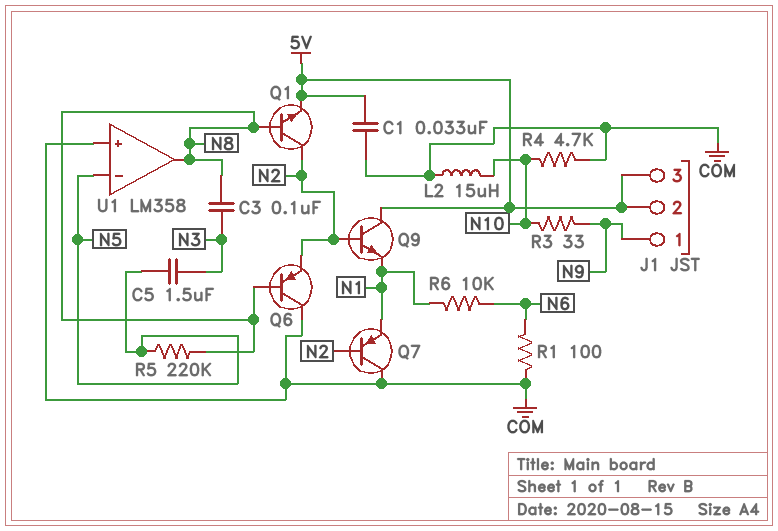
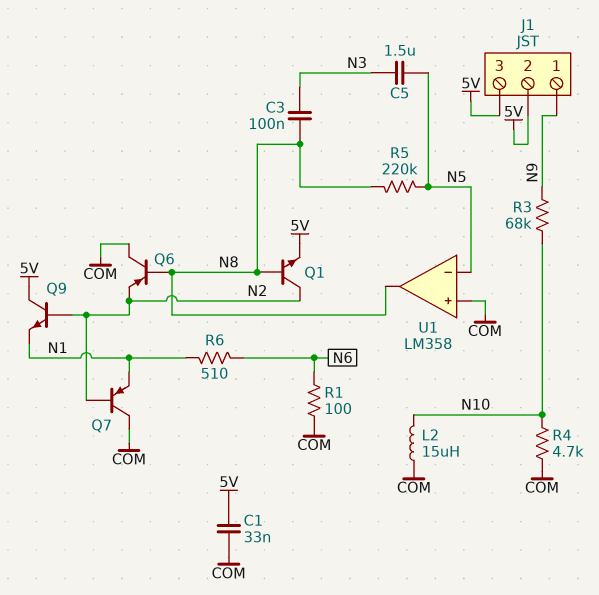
R3: 33 (N9, N10) -> 68k (N9, N10)
R6: 10k (N1, N6) -> 510 (N1, N6)

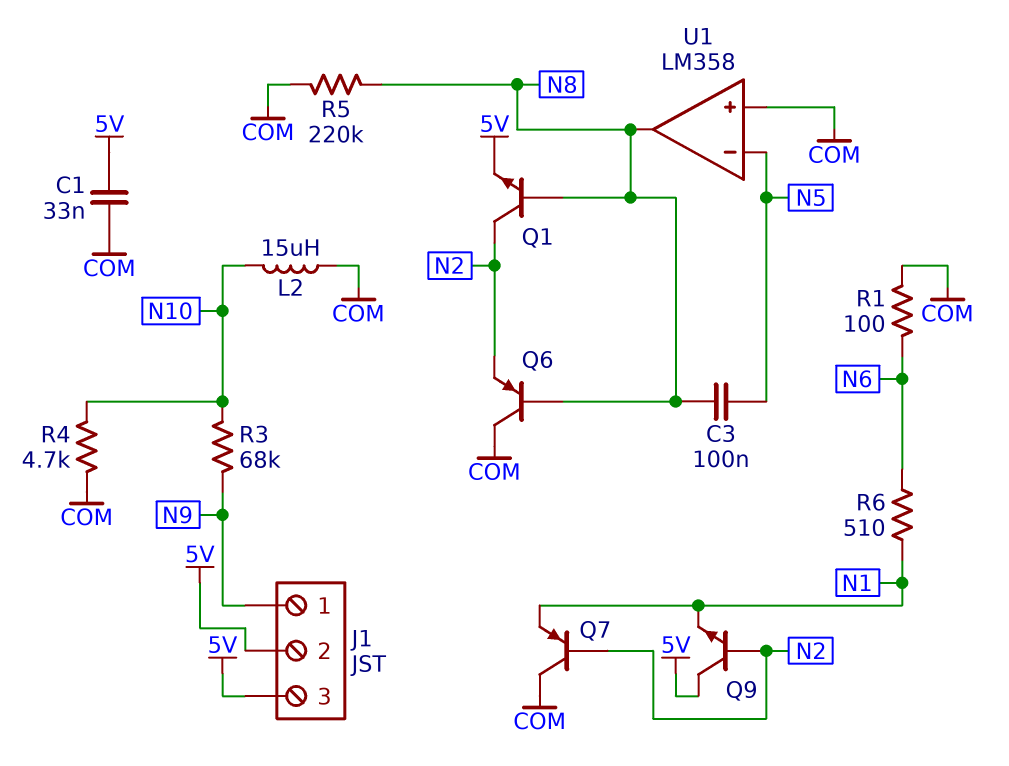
C3: 100nF (N3, N8) -> 100nF (N5, N8)
C5: 1.5uF (N3, N5) -> none
R5: 220k (N5, N8) -> 220k (COM, N8)

